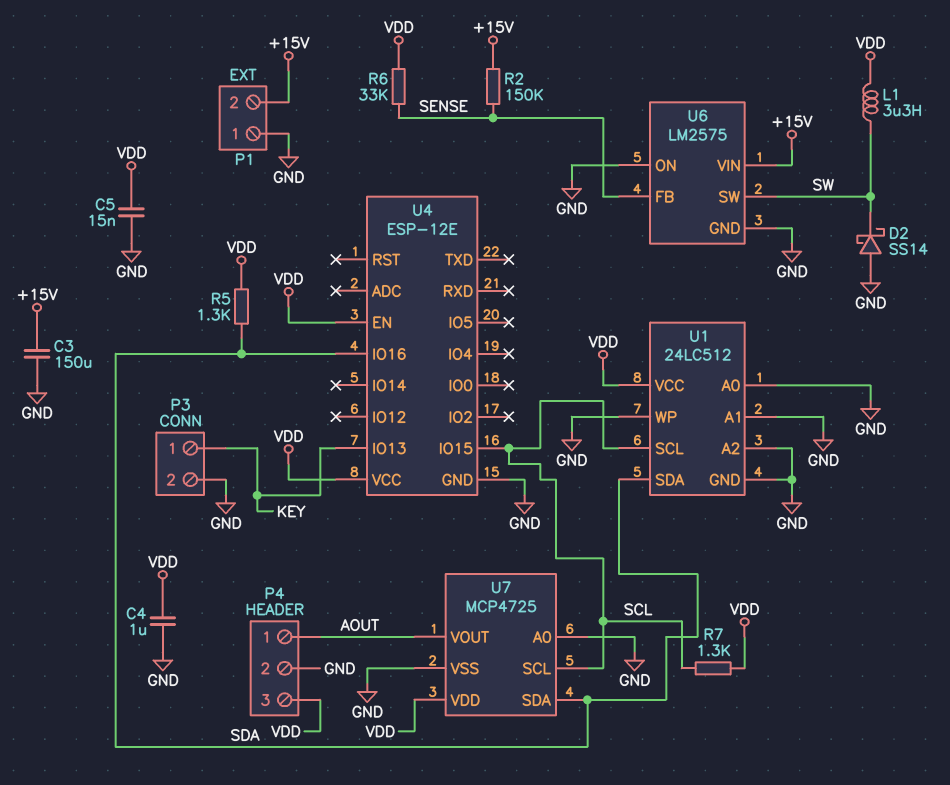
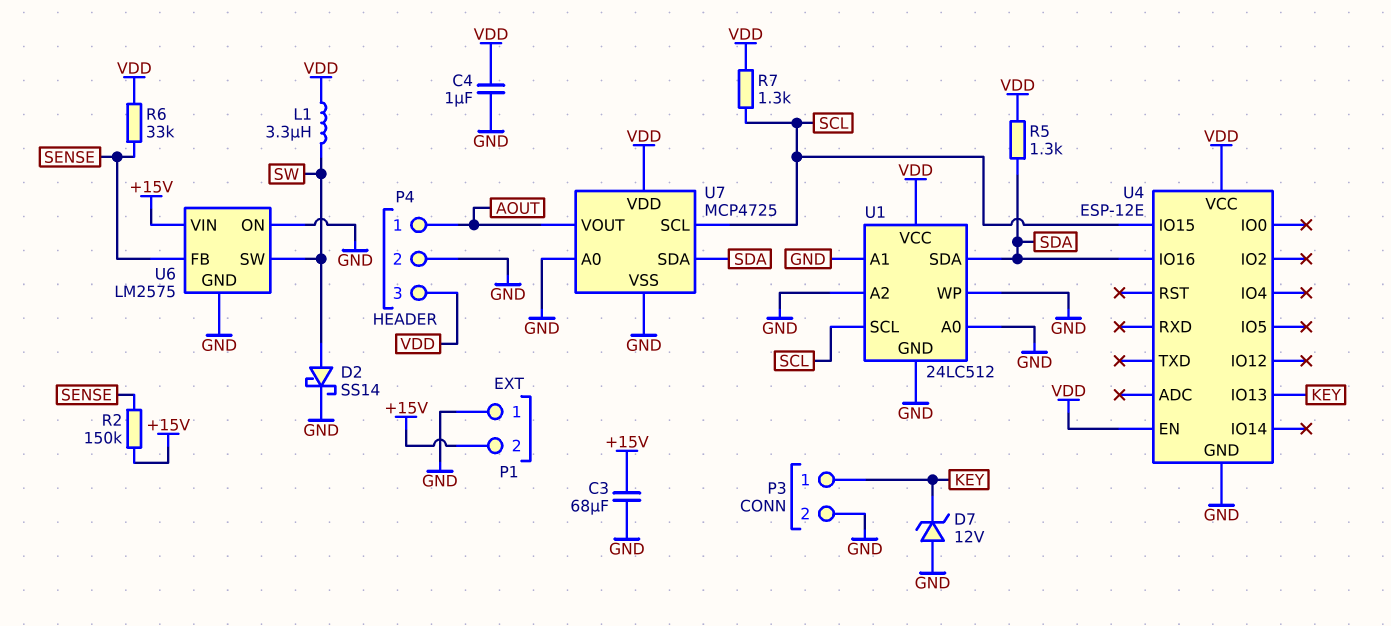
C3: 150uF (+15V, GND) -> 68uF (+15V, GND)
C5: 15nF (GND, VDD) -> none
D2: schottky SS14 (A GND, K SW) -> schottky SS14 (A SW, K GND)
D7: none -> zener 12V (A GND, K KEY)

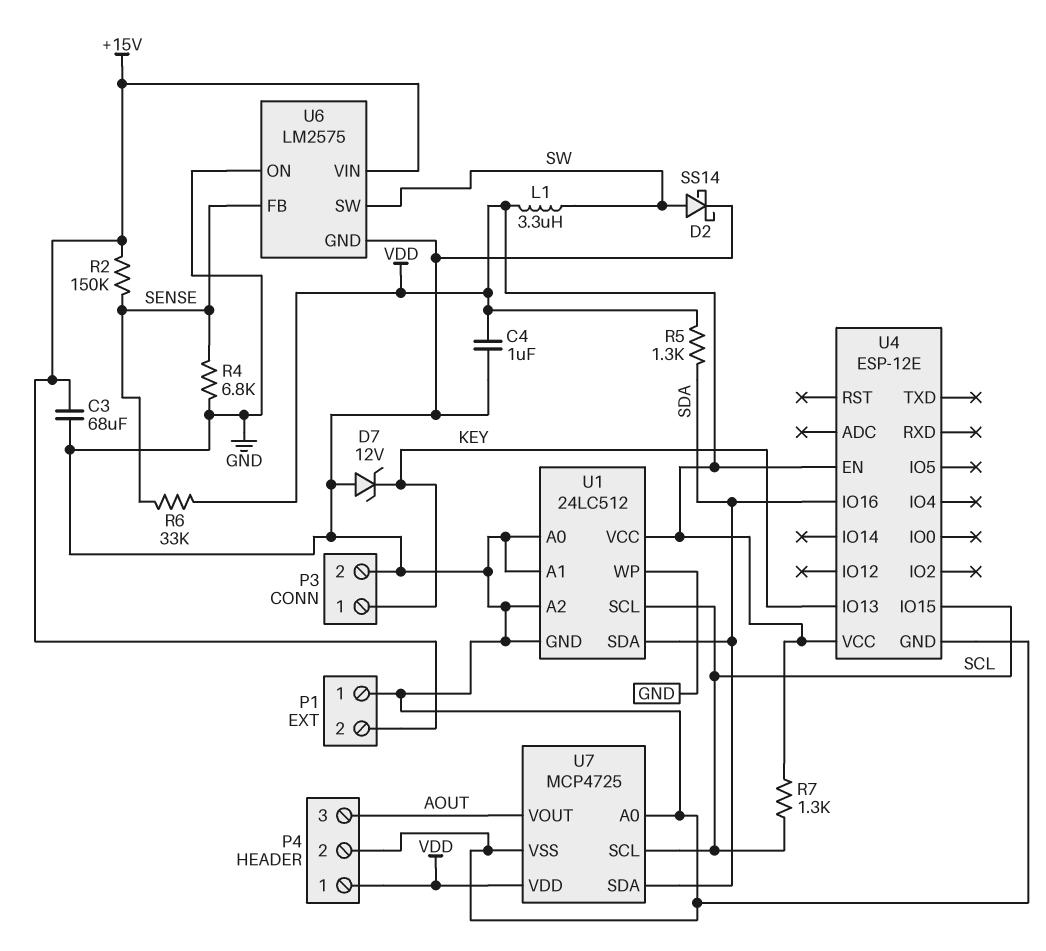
P4 pin 1: AOUT -> VDD
P4 pin 3: VDD -> AOUT
R4: none -> 6.8k (GND, SENSE)

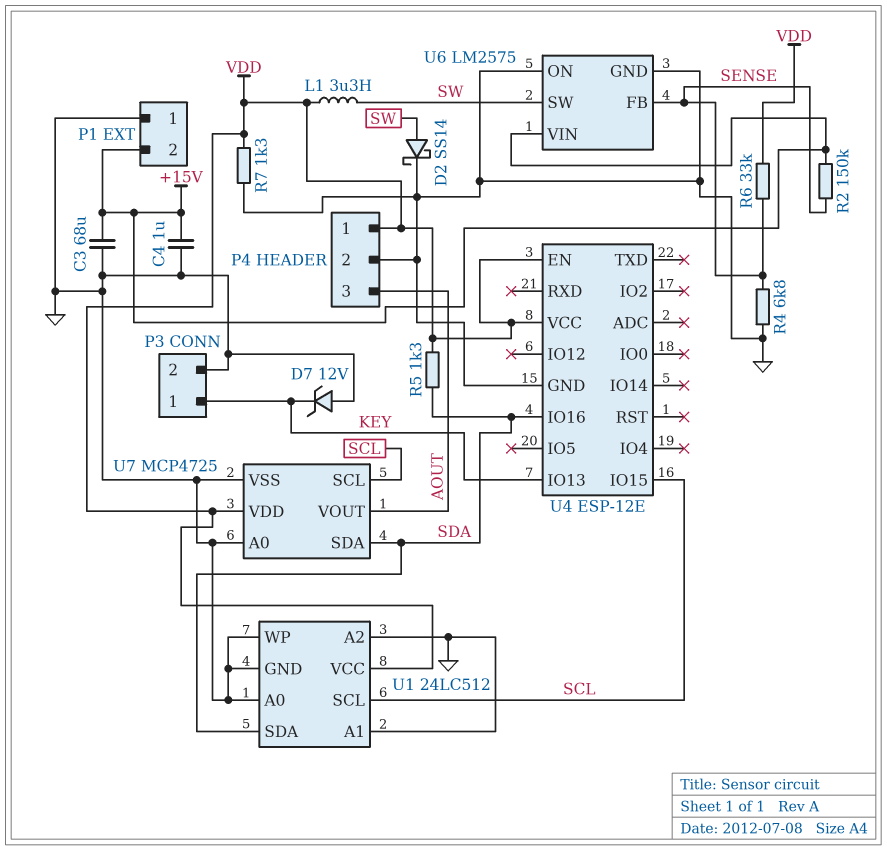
C4: 1uF (GND, VDD) -> 1uF (+15V, GND)
R7: 1.3k (SCL, VDD) -> 1.3k (GND, VDD)

